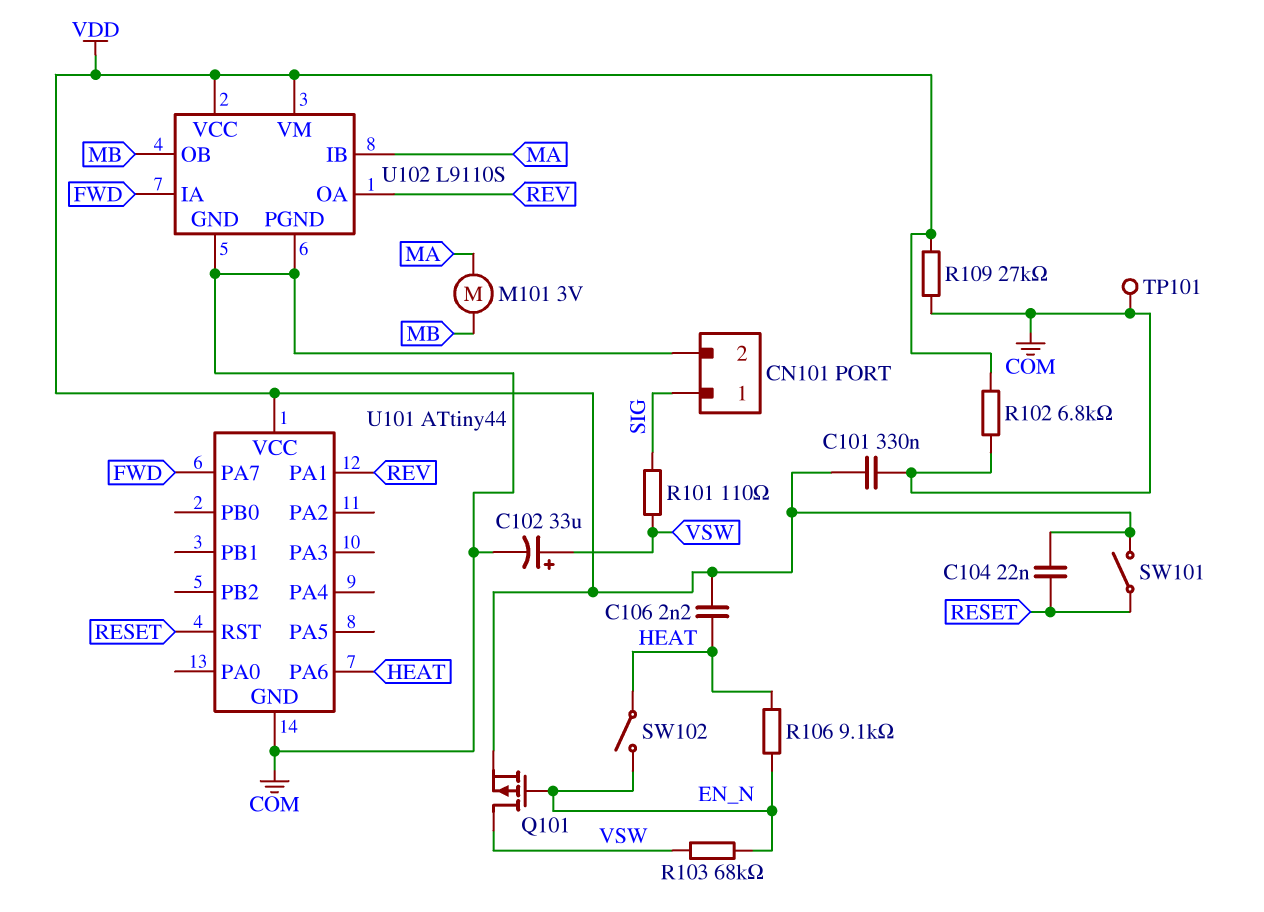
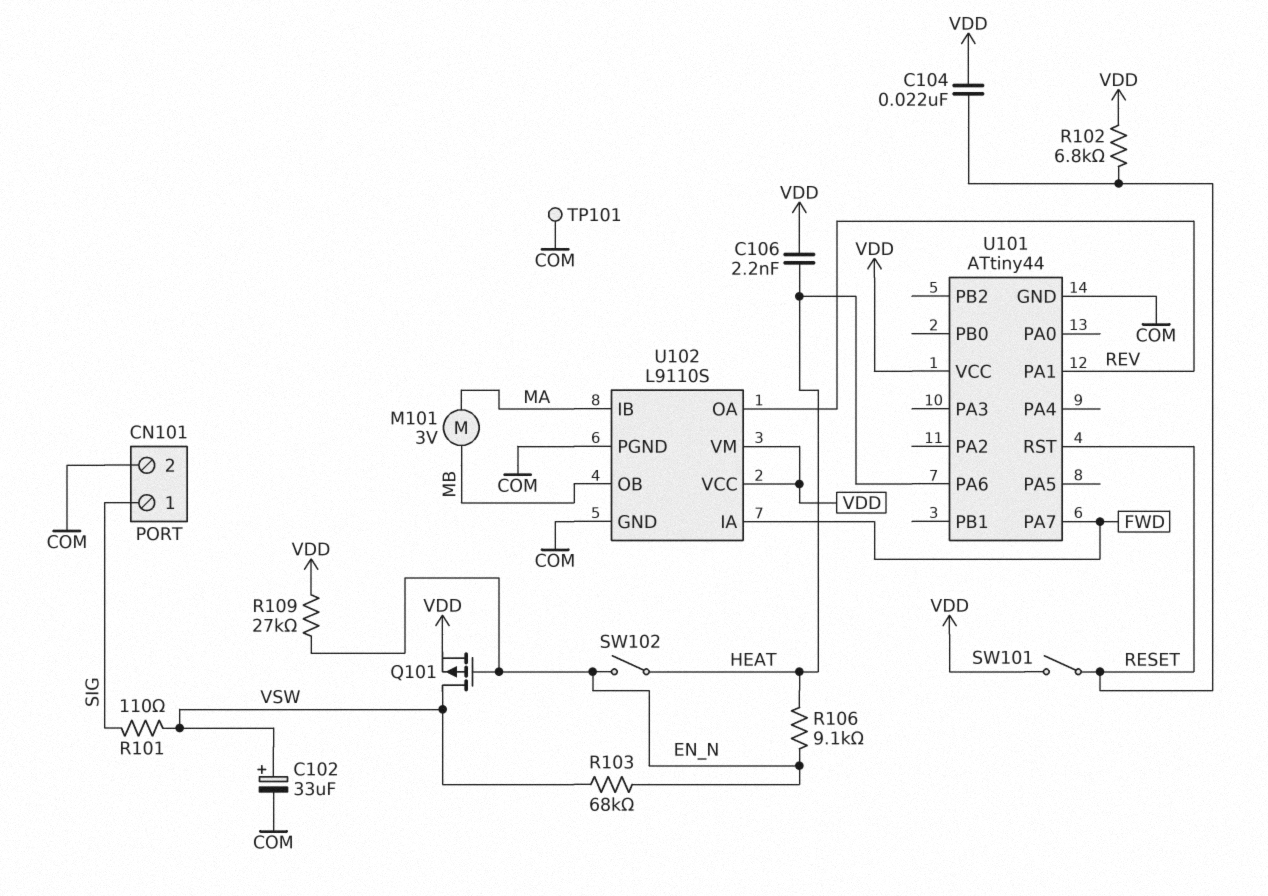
C101: 330nF (COM, VDD) -> none
R102: 6.8k (COM, VDD) -> 6.8k (RESET, VDD)
R109: 27k (COM, VDD) -> 27k (EN_N, VDD)

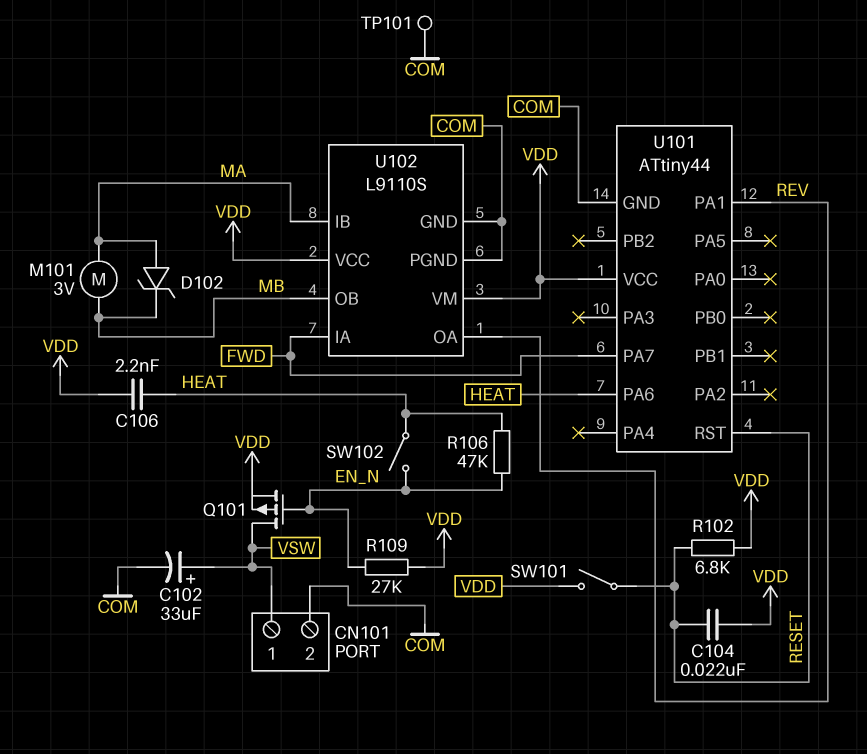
CN101 pin 1: SIG -> VSW
D102: none -> zener (A MA, K MB)
R101: 110 (SIG, VSW) -> none
R103: 68k (EN_N, VSW) -> none
R106: 9.1k (EN_N, HEAT) -> 47k (EN_N, HEAT)

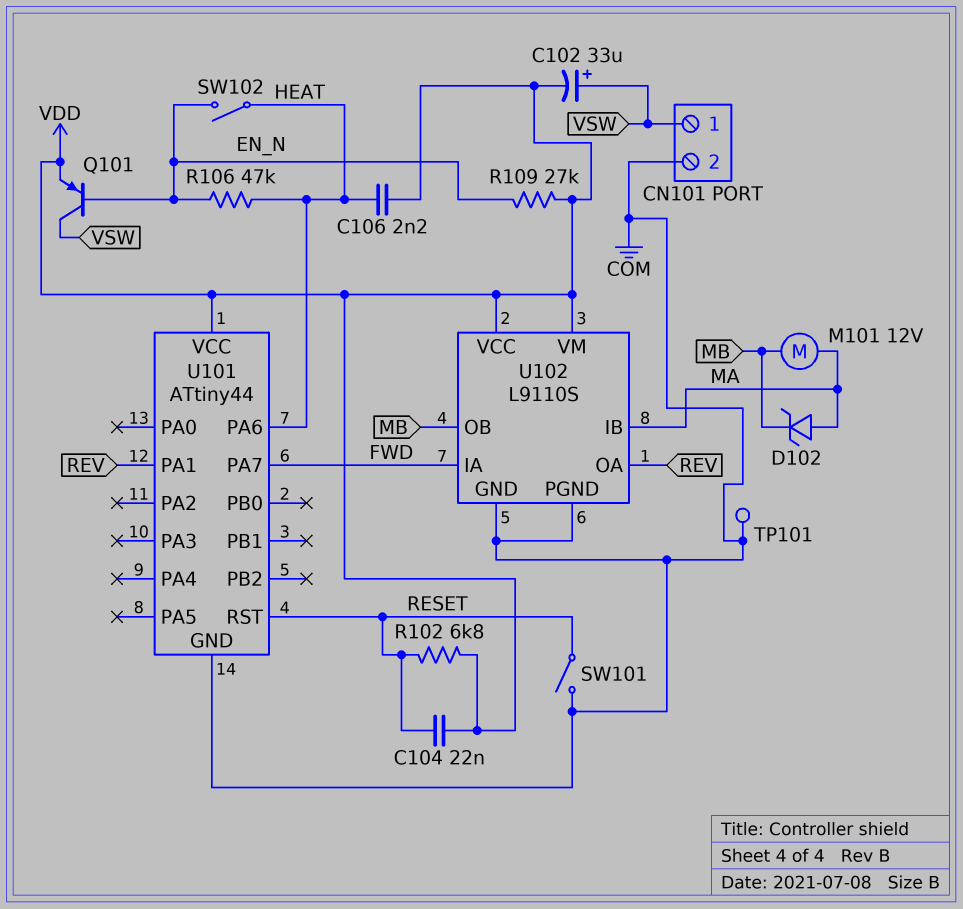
C102: 33uF (plus VSW, minus COM) -> 33uF (plus VSW, minus VDD)
M101: motor 3V (MA, MB) -> motor 12V (MA, MB)
Q101: PMOS (G EN_N, D VSW, S VDD) -> PNP (B EN_N, C VSW, E VDD)
SW101: switch (RESET, VDD) -> switch (COM, RESET)

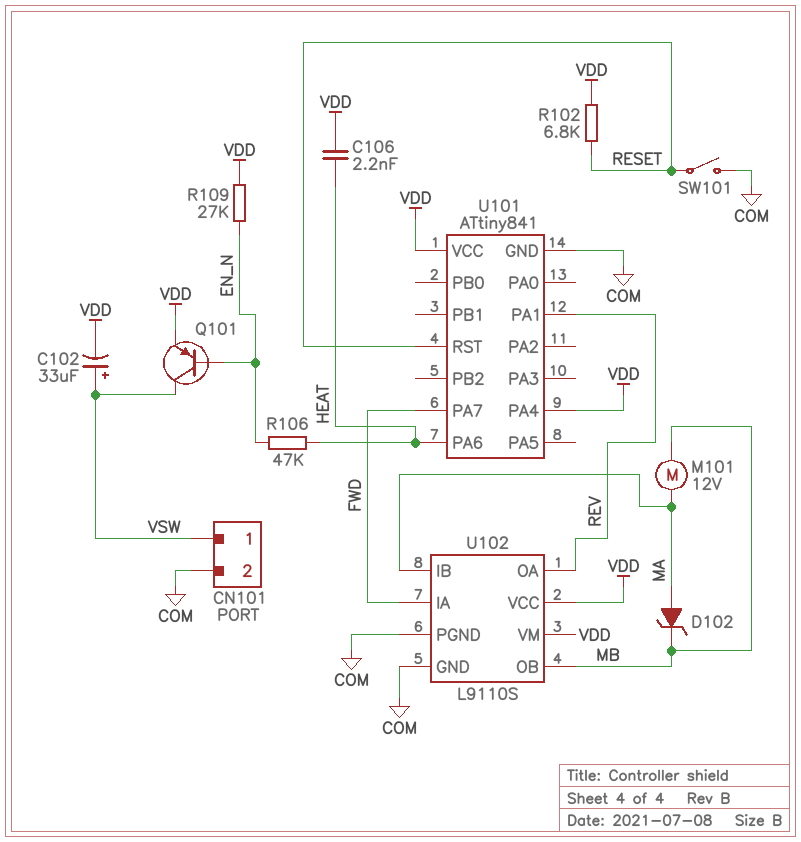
C104: 22nF (RESET, VDD) -> none
SW102: switch (EN_N, HEAT) -> none
TP101: test point (COM) -> none
U101: ATtiny44 -> ATtiny841
U101 pin PA4: none -> VDD

